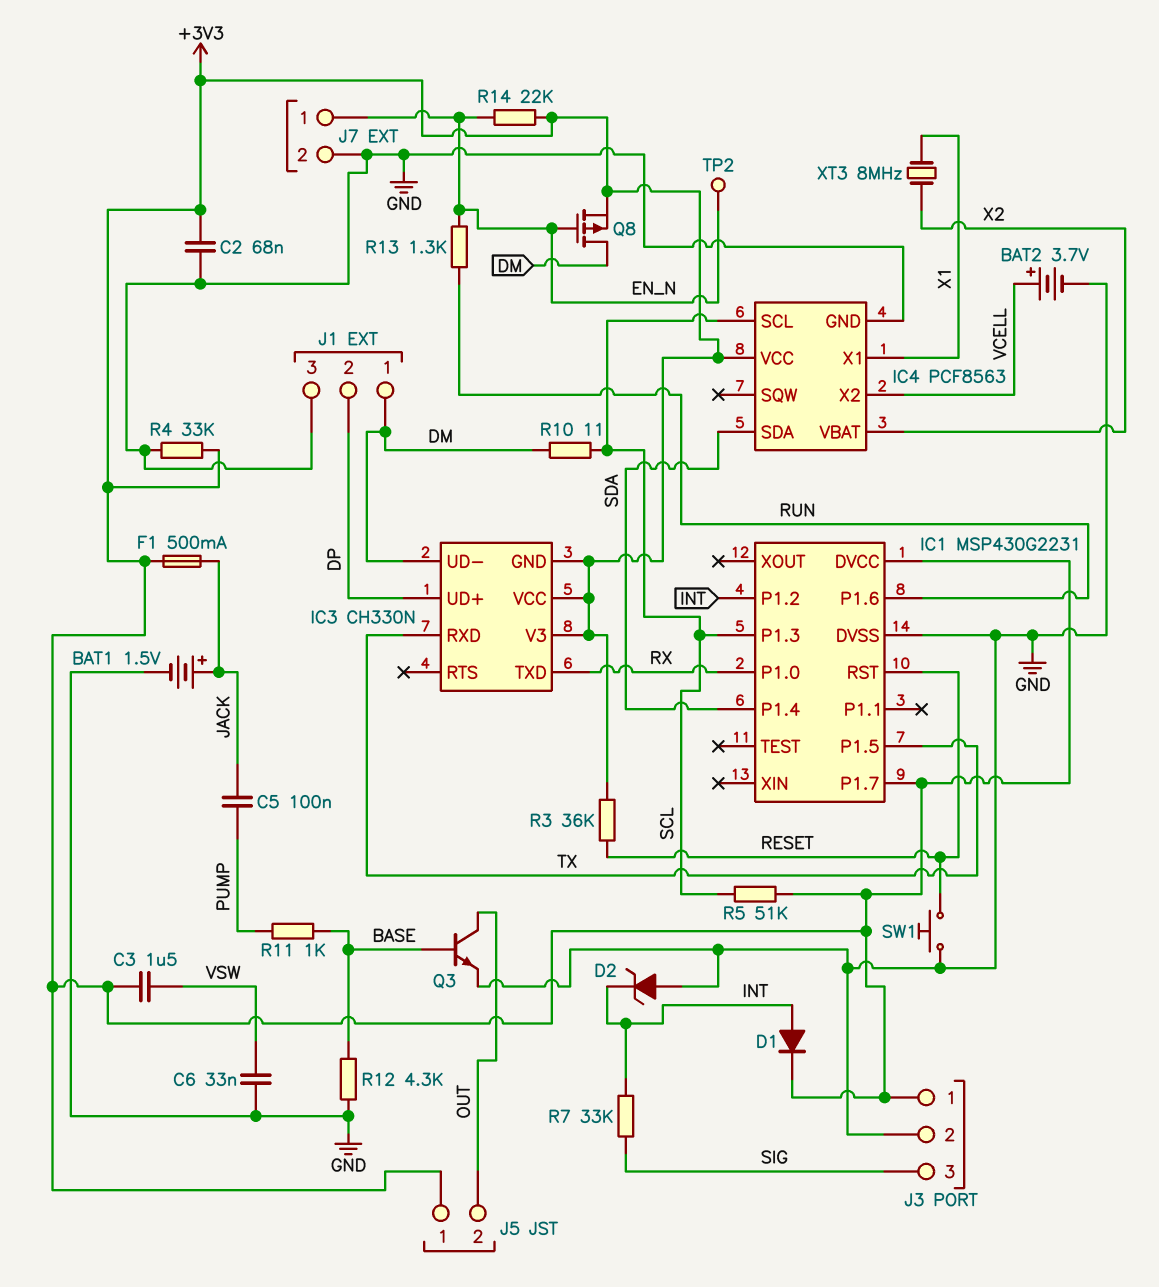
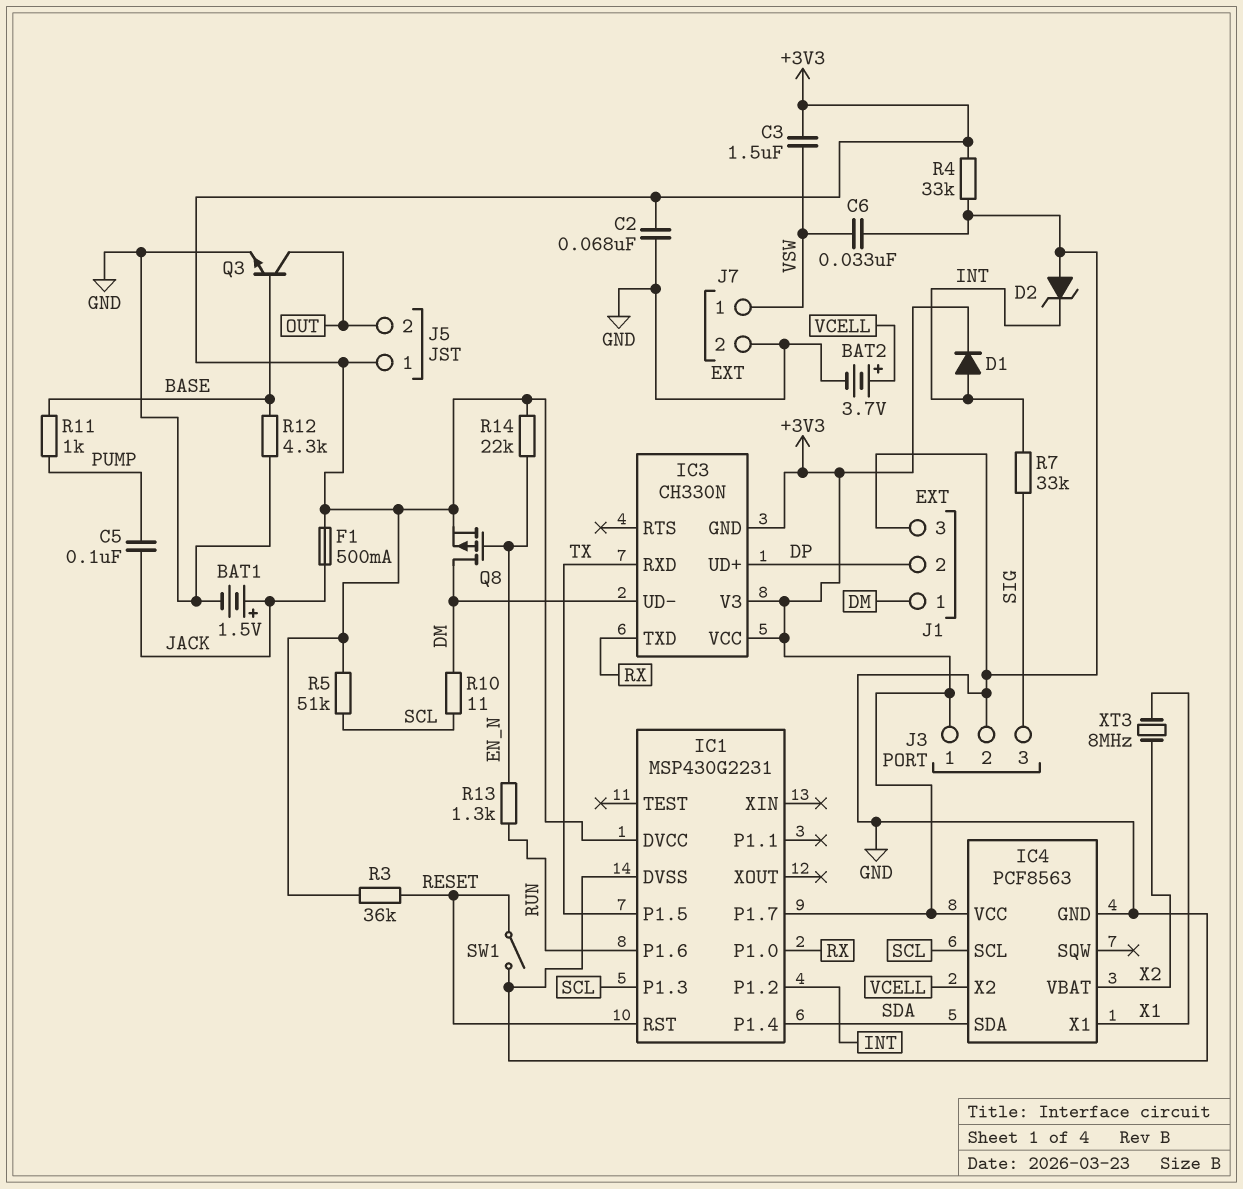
J7 pin 1: EN_N -> VSW
SW1: button (GND, RESET) -> switch (GND, RESET)
TP2: test point (EN_N) -> none

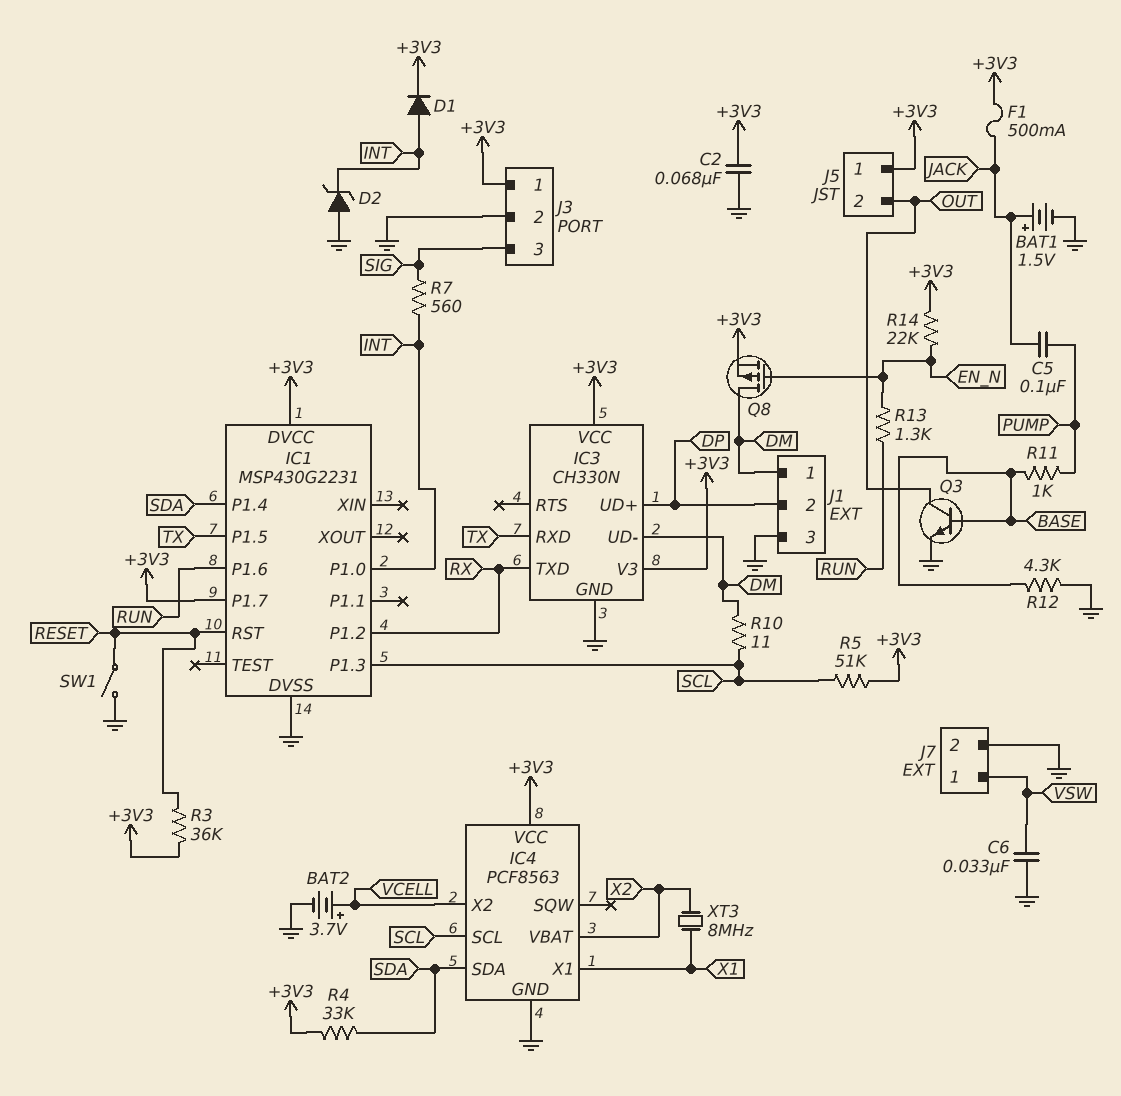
C3: 1.5uF (+3V3, VSW) -> none
IC1 pin P1.0: RX -> INT
IC1 pin P1.2: INT -> RX
IC3 pin GND: +3V3 -> GND
R4: 33k (+3V3, GND) -> 33k (+3V3, SDA)
R7: 33k (INT, SIG) -> 560 (INT, SIG)

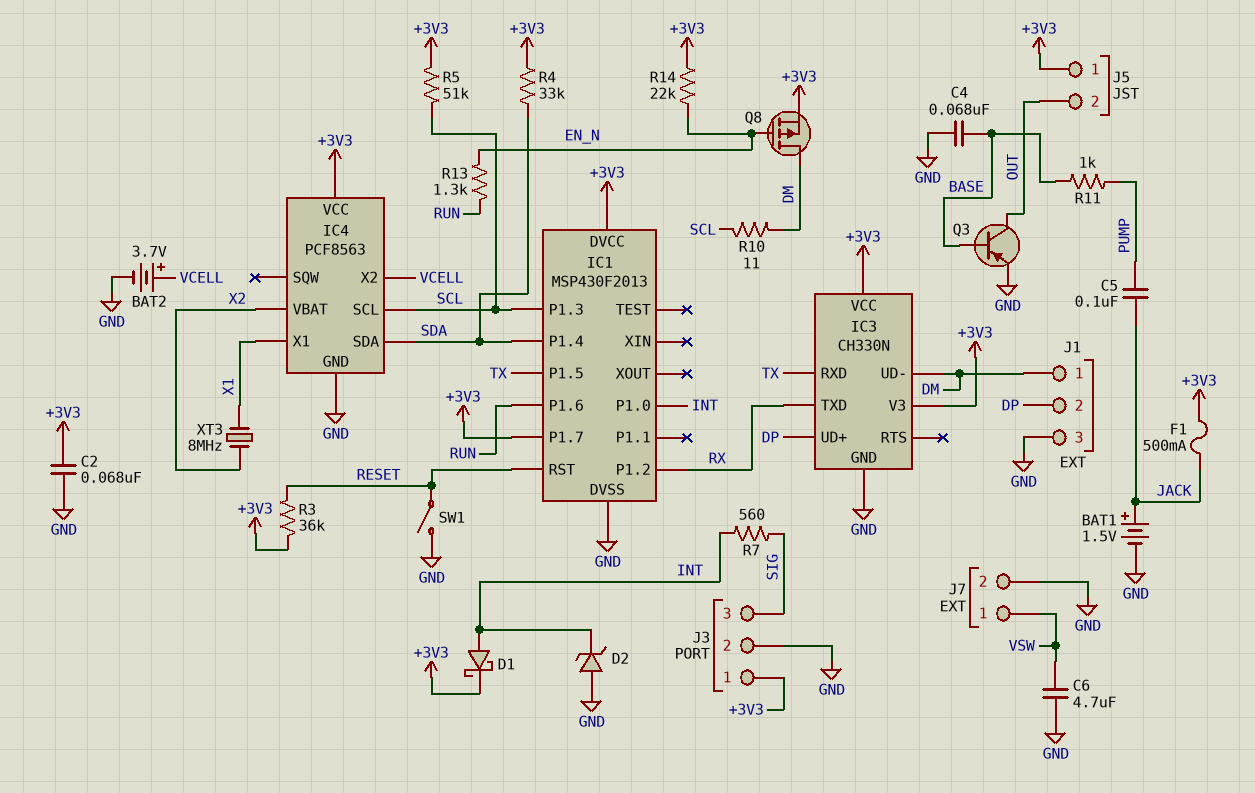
C4: none -> 68nF (BASE, GND)
C6: 33nF (GND, VSW) -> 4.7uF (GND, VSW)
D1: diode (A INT, K +3V3) -> schottky (A INT, K +3V3)
IC1: MSP430G2231 -> MSP430F2013
Q3: NPN (B BASE, C OUT, E GND) -> PNP (B BASE, C OUT, E GND)
R12: 4.3k (BASE, GND) -> none

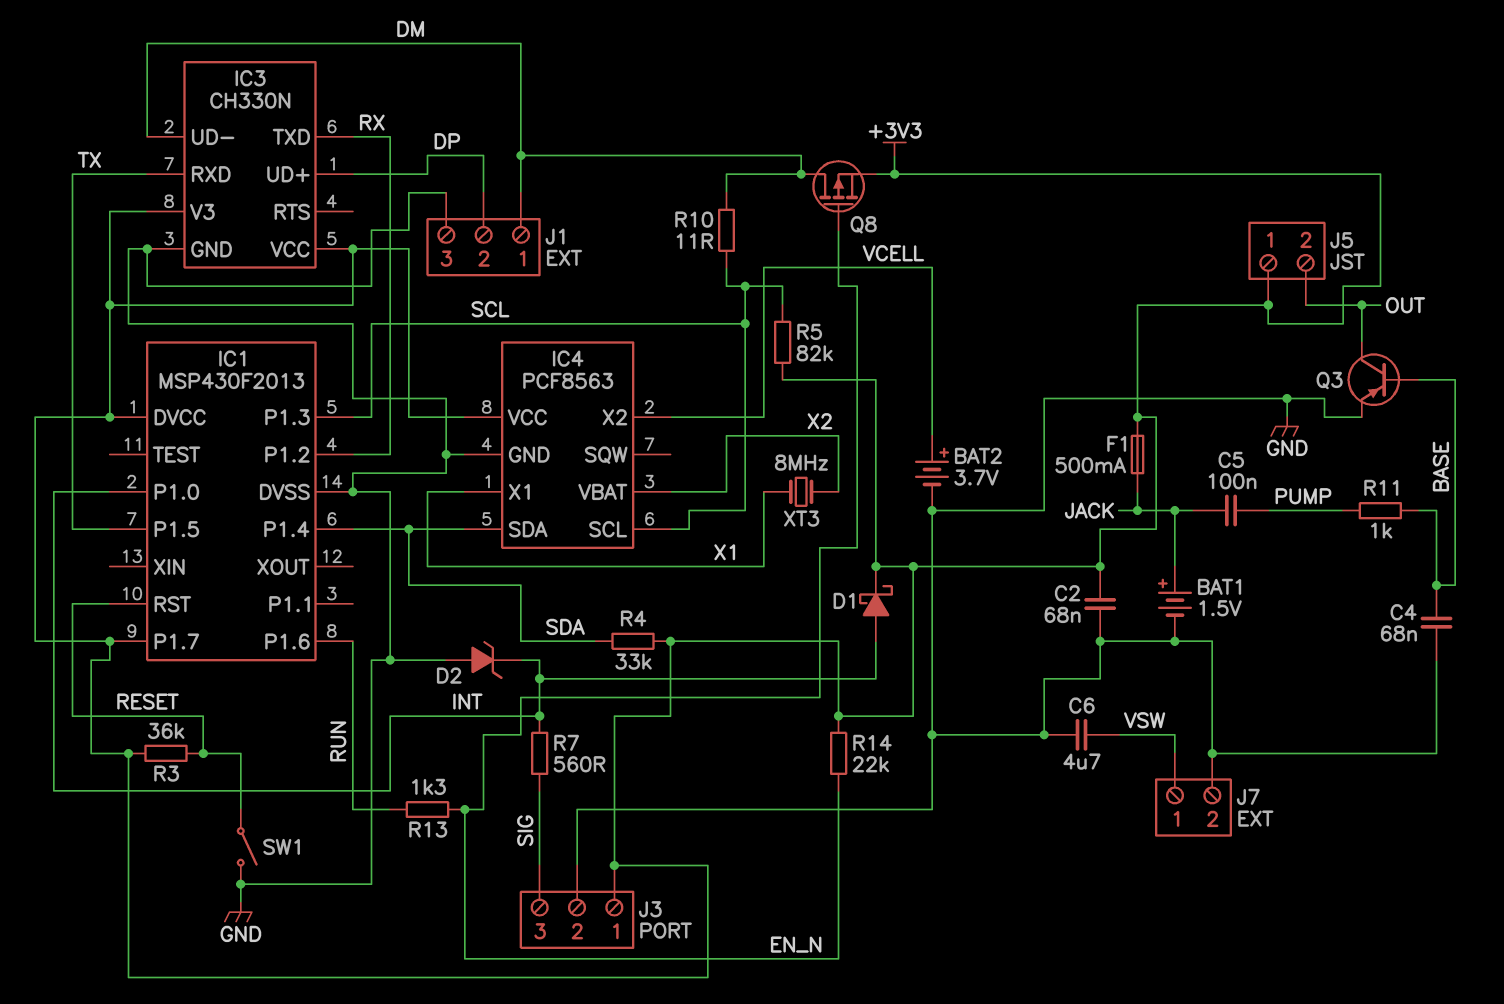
R5: 51k (+3V3, SCL) -> 82k (+3V3, SCL)

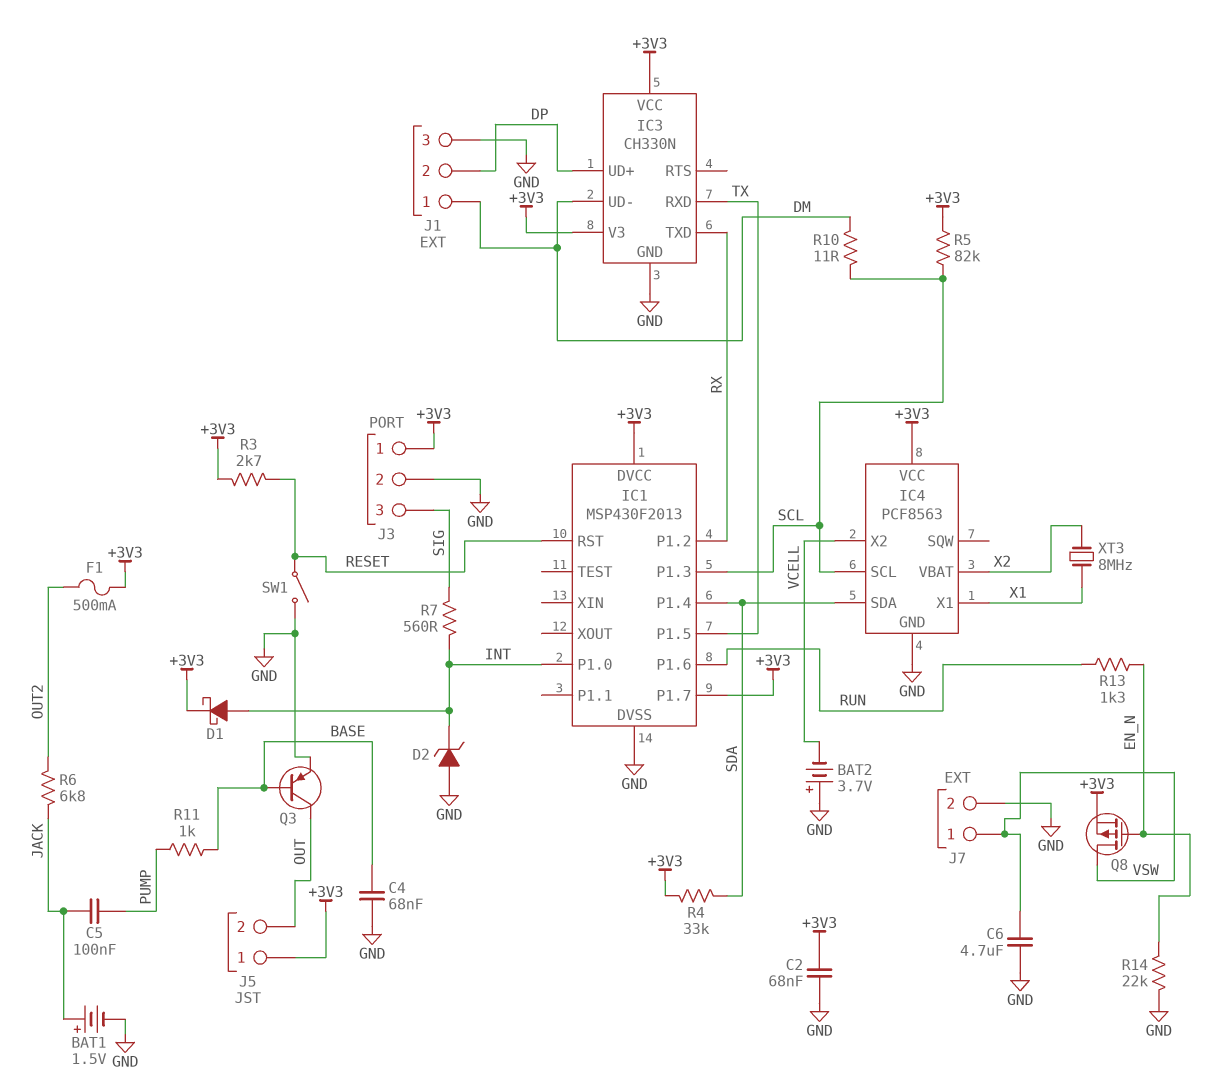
BAT2: 3.7V (plus VCELL, minus GND) -> 3.7V (plus GND, minus VCELL)
F1: 500mA (+3V3, JACK) -> 500mA (+3V3, OUT2)
Q8: PMOS (G EN_N, D DM, S +3V3) -> PMOS (G EN_N, D VSW, S +3V3)
R3: 36k (+3V3, RESET) -> 2.7k (+3V3, RESET)
R6: none -> 6.8k (JACK, OUT2)
R14: 22k (+3V3, EN_N) -> 22k (EN_N, GND)

